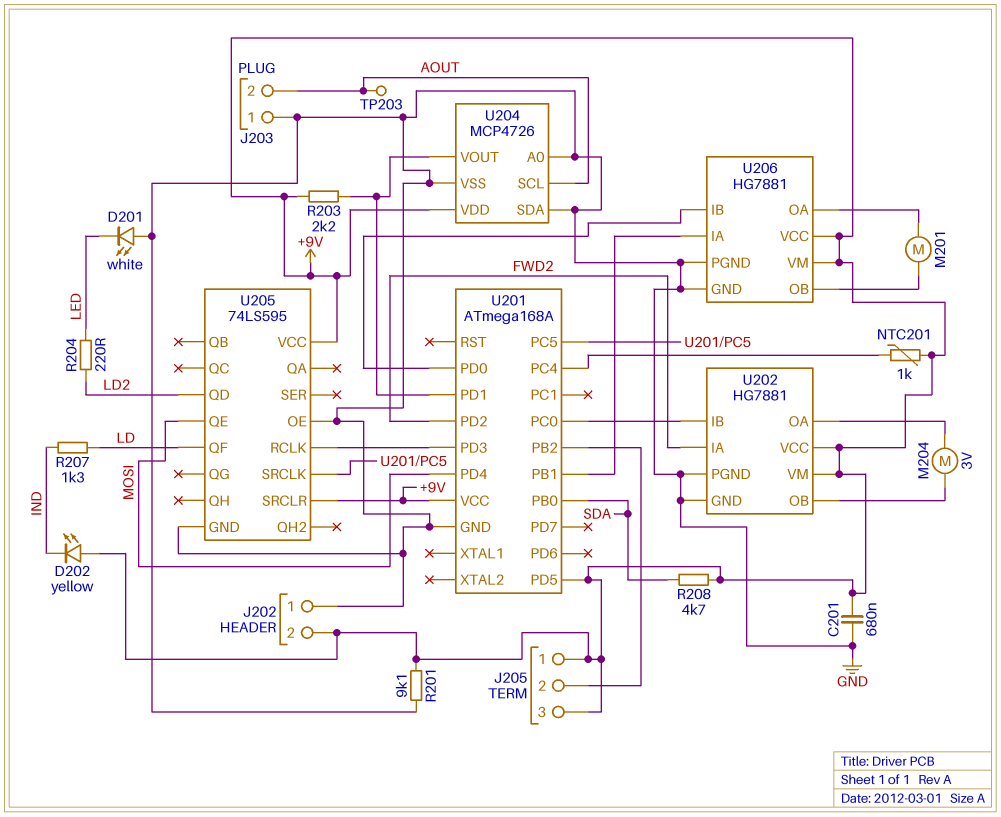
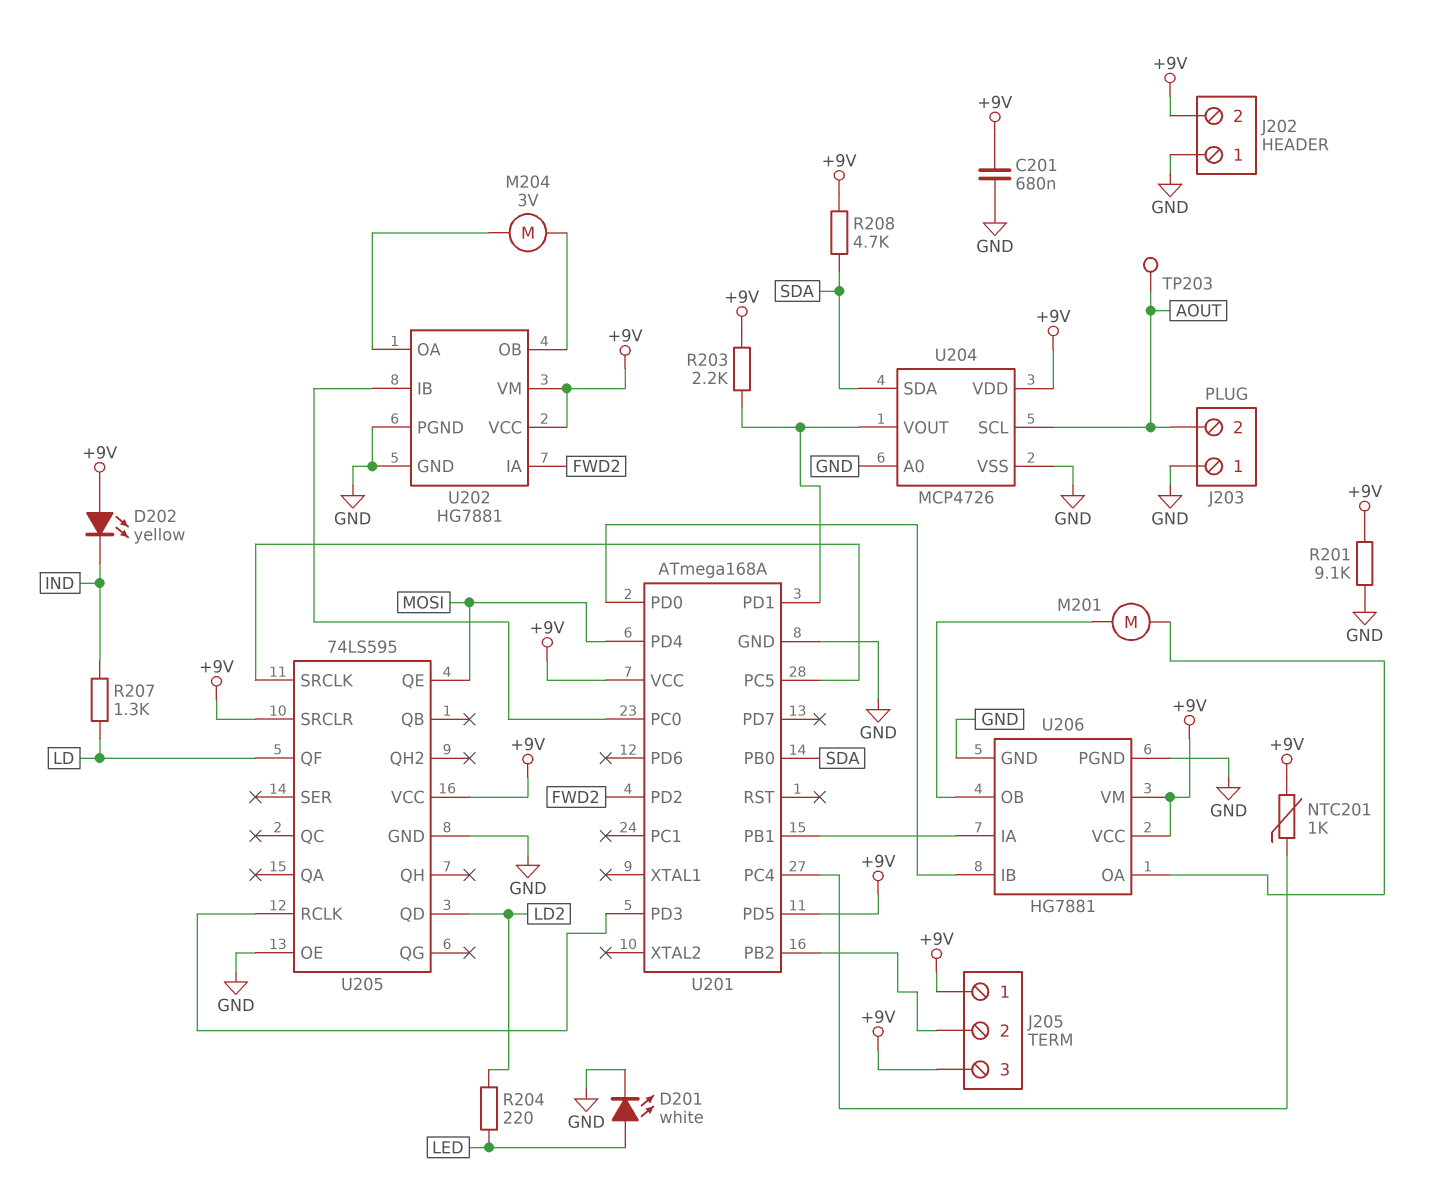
D201: LED white (A GND, K LED) -> LED white (A LED, K GND)
U204 pin SDA: GND -> SDA

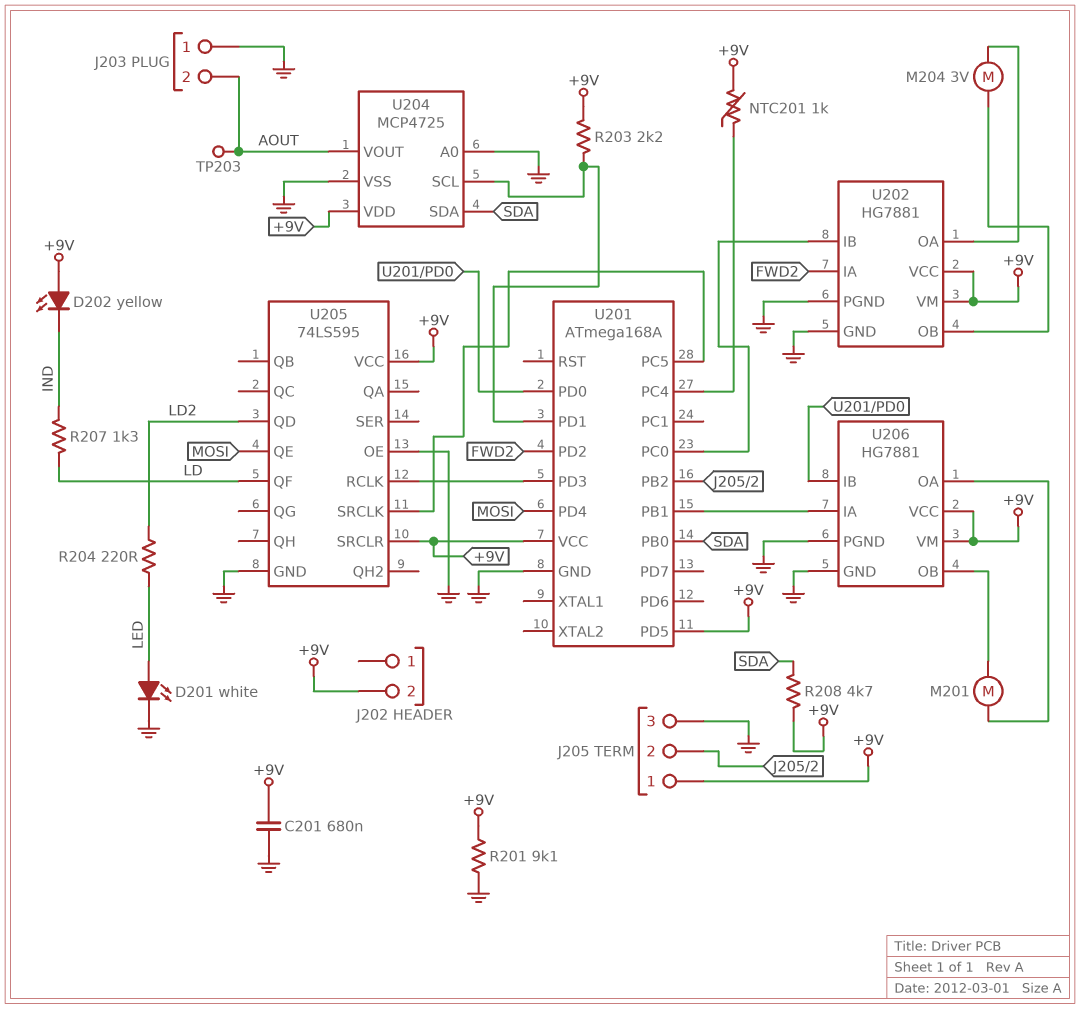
J202 pin 1: GND -> none
J205 pin 3: +9V -> GND
U204: MCP4726 -> MCP4725
U204 pin SCL: AOUT -> U201/PD1
U204 pin VOUT: U201/PD1 -> AOUT

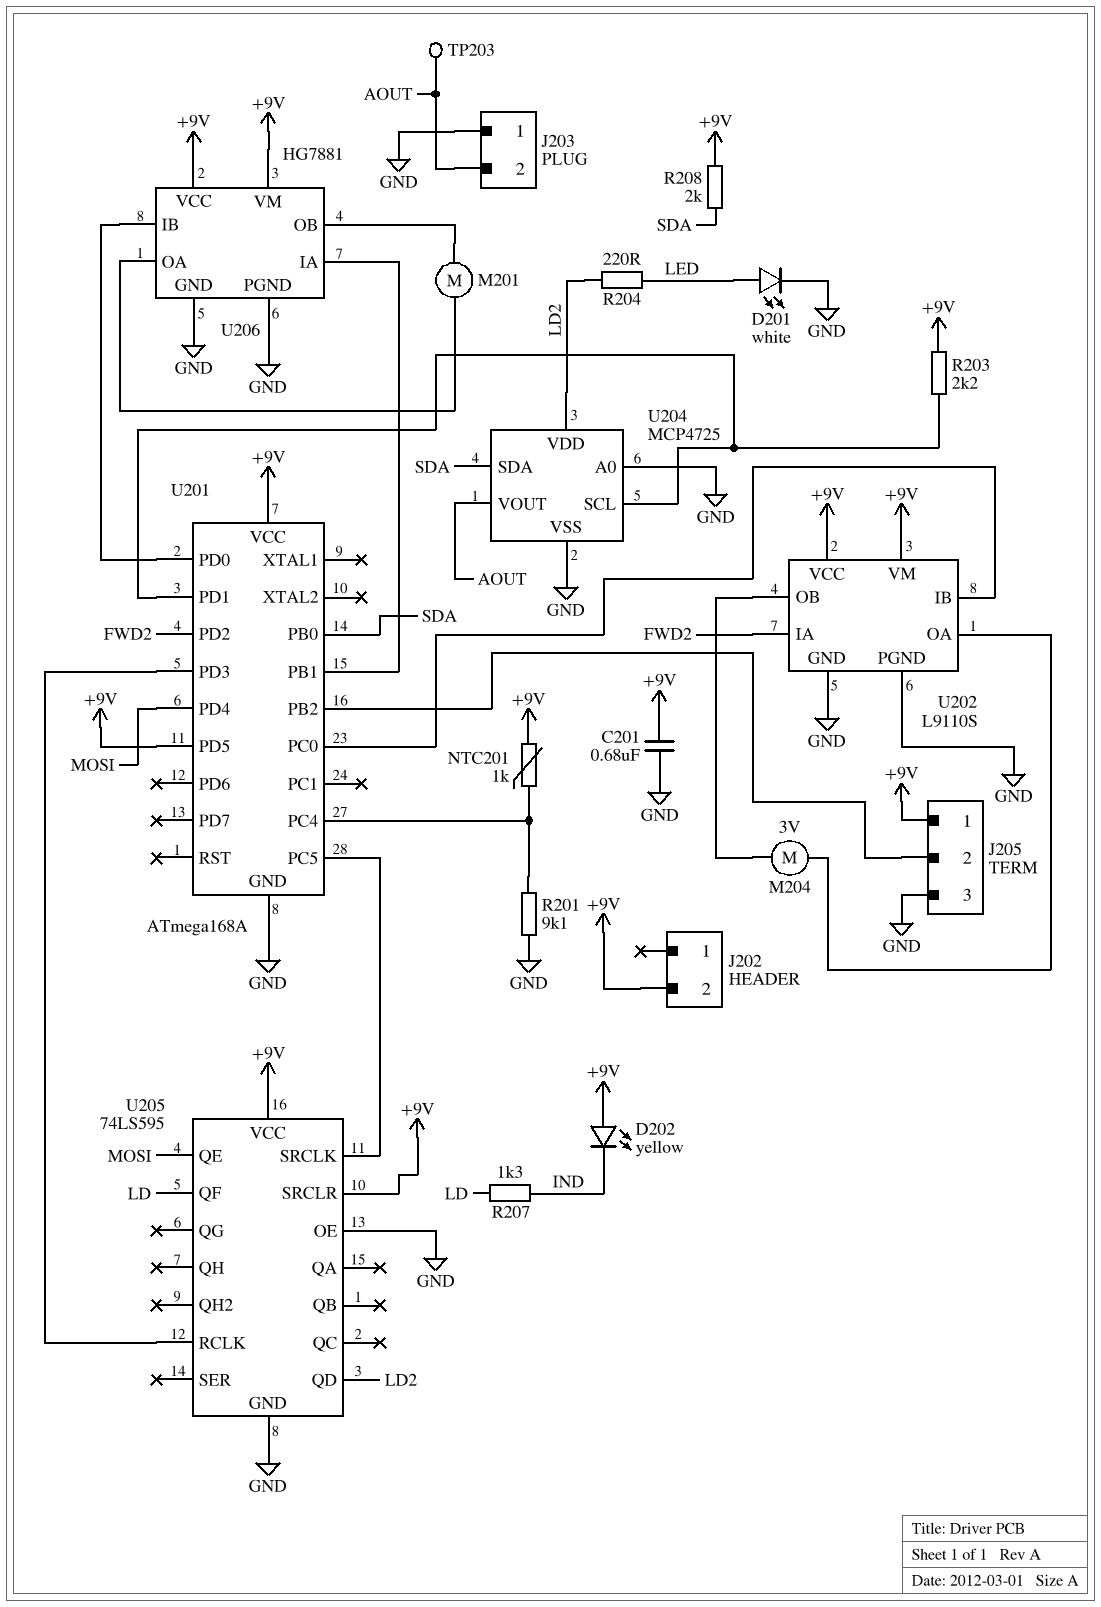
R201: 9.1k (+9V, GND) -> 9.1k (GND, U201/PC4)
R208: 4.7k (+9V, SDA) -> 2k (+9V, SDA)
U202: HG7881 -> L9110S
U204 pin VDD: +9V -> LD2

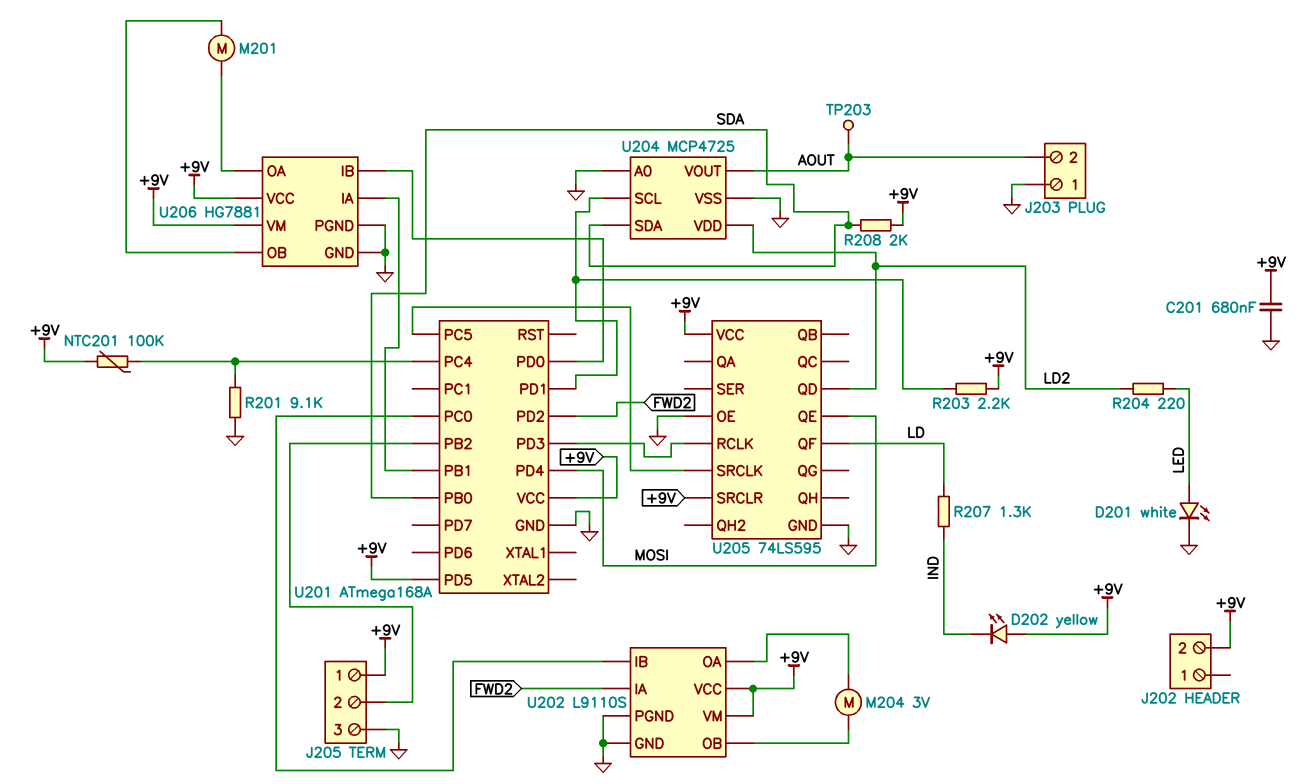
NTC201: 1k (+9V, U201/PC4) -> 100k (+9V, U201/PC4)

